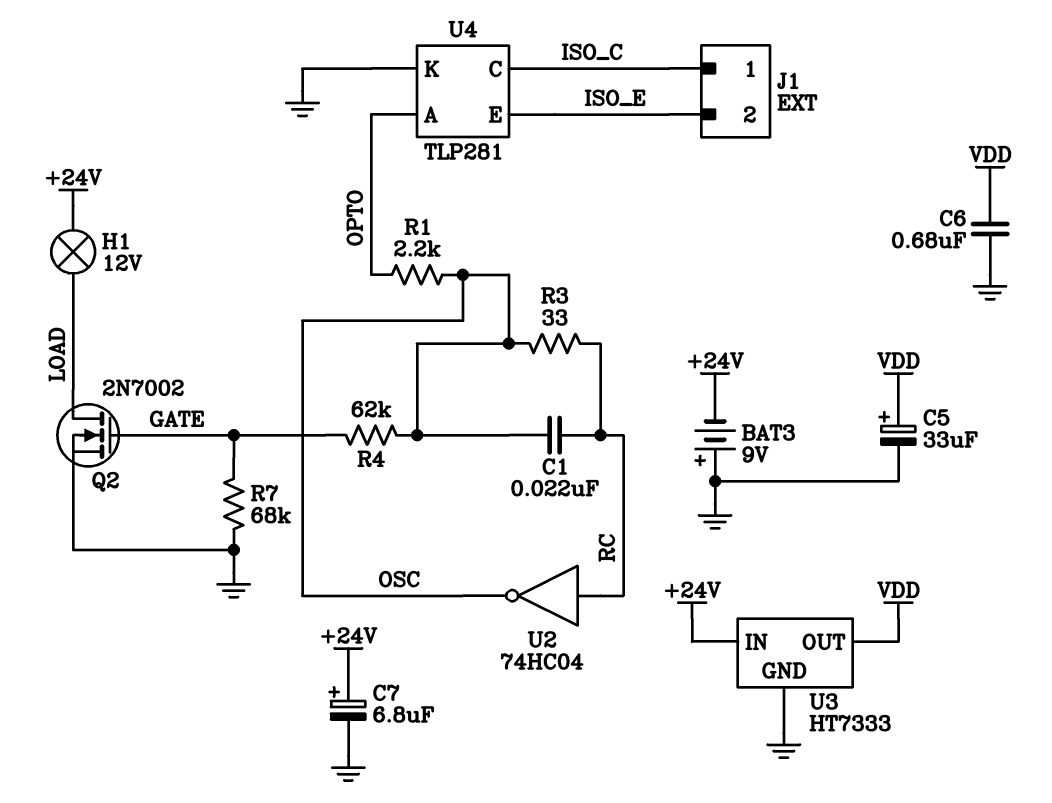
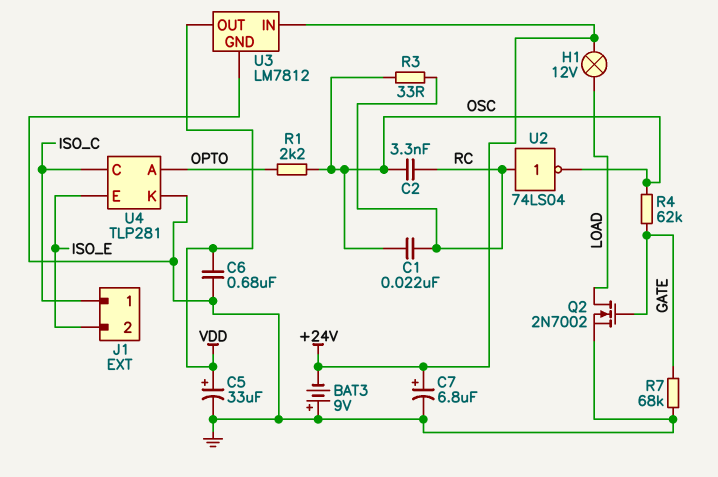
C2: none -> 3.3nF (OSC, RC)
U2: NOT 74HC04 (in RC, out OSC) -> NOT 74LS04 (in RC, out OSC)
U3: HT7333 -> LM7812

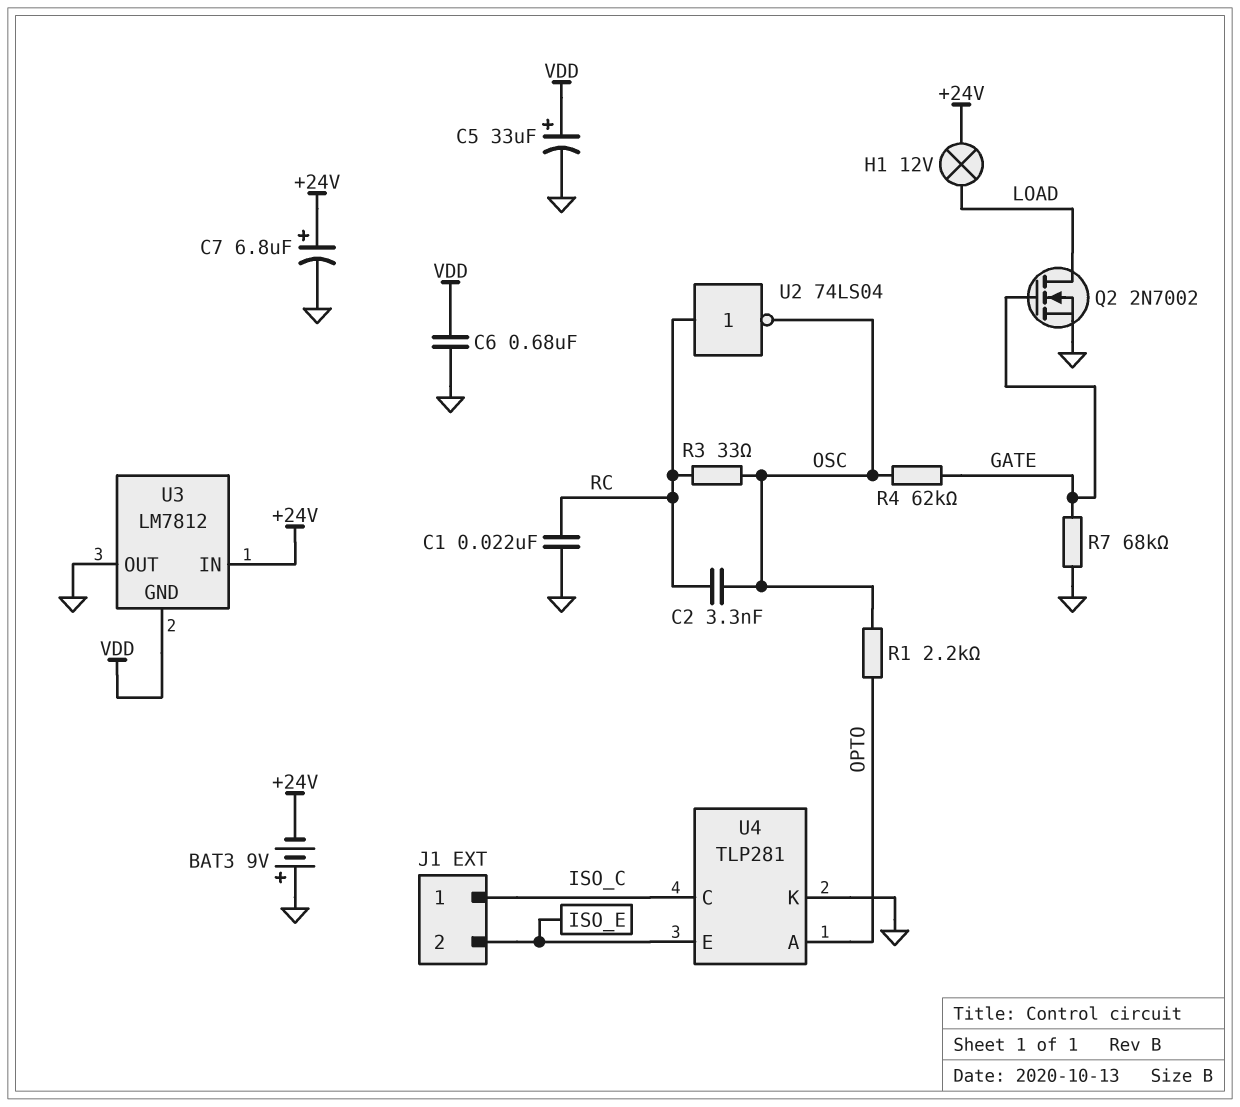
C1: 22nF (OSC, RC) -> 22nF (GND, RC)
U3 pin GND: GND -> VDD
U3 pin OUT: VDD -> GND

